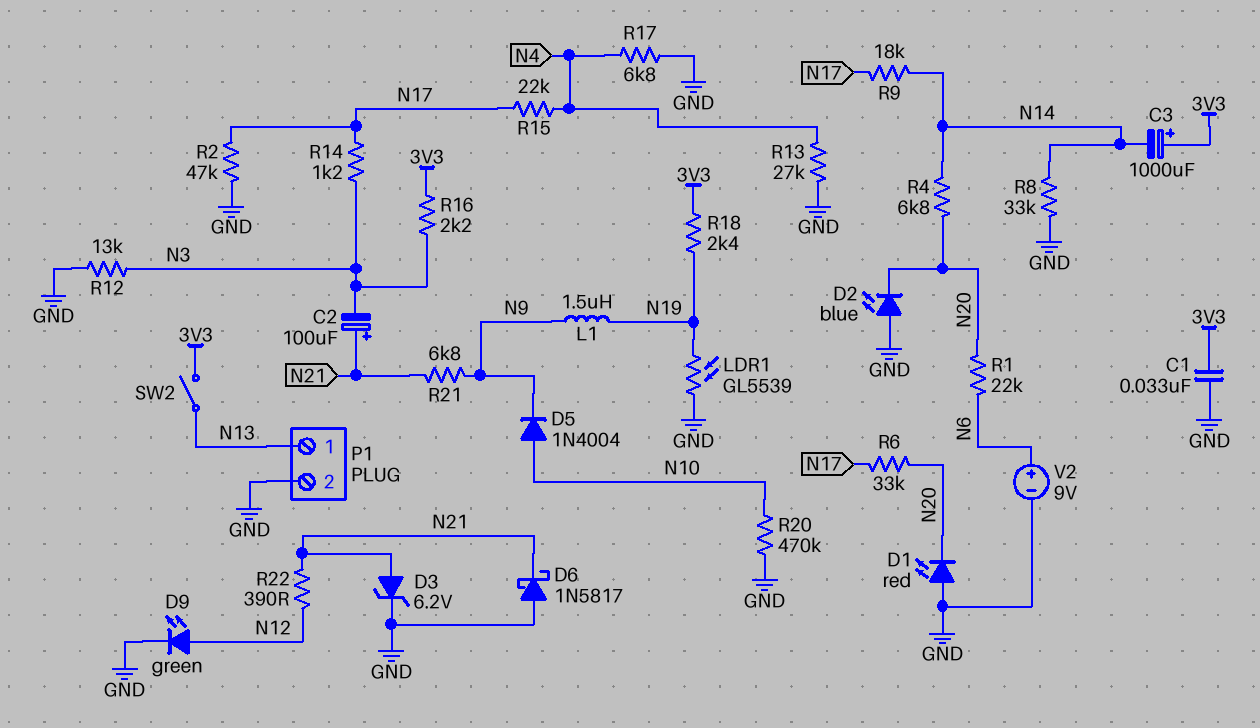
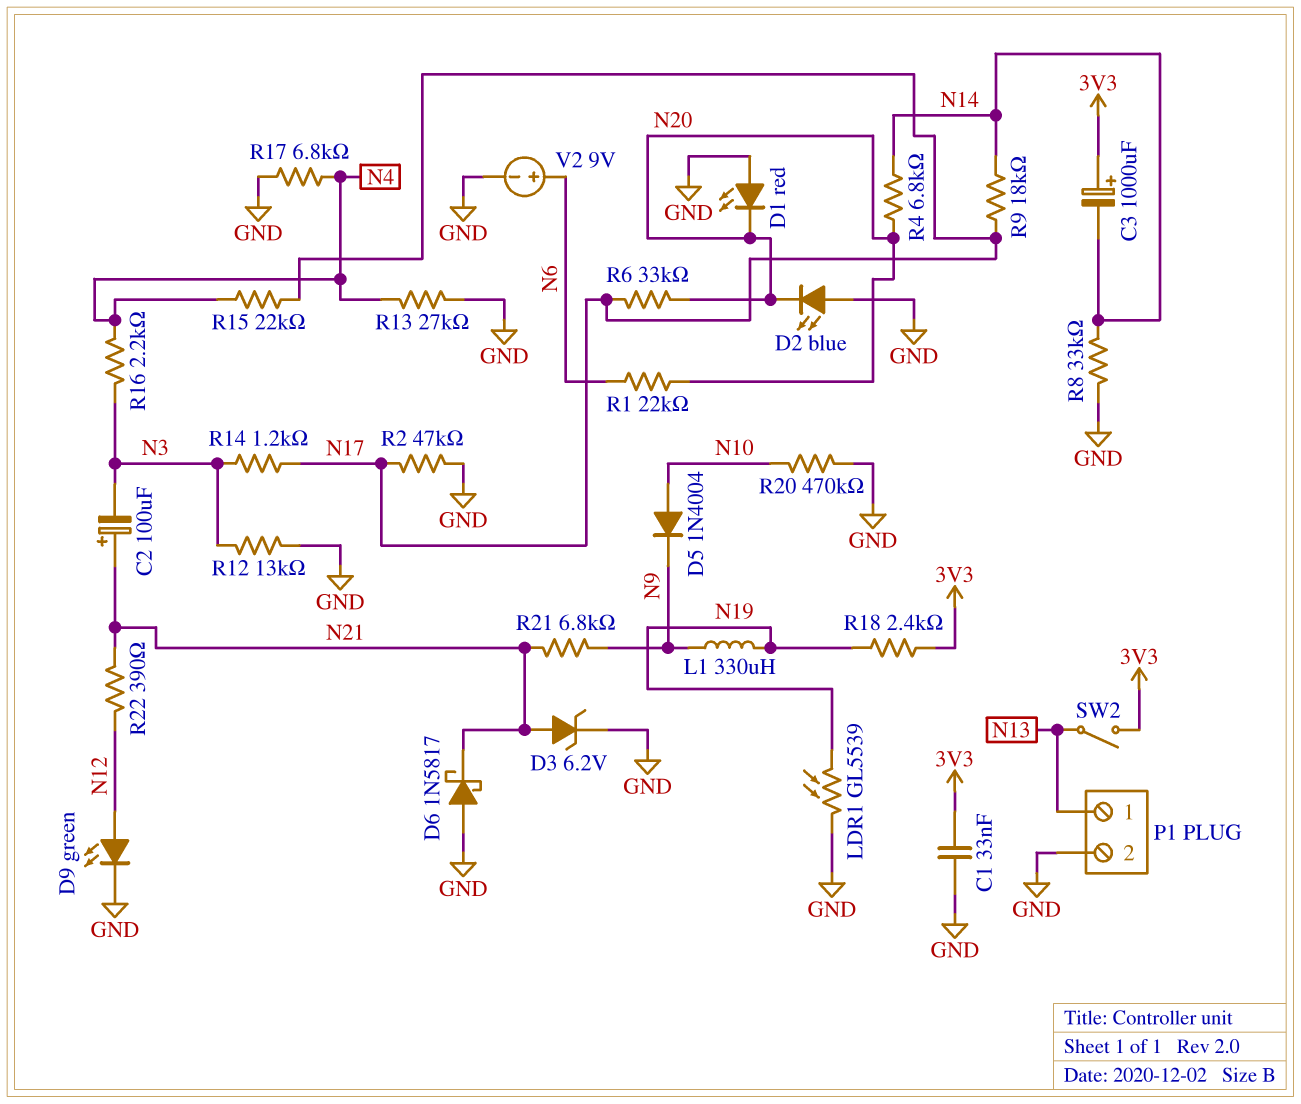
L1: 1.5uH (N9, N19) -> 330uH (N9, N19)
R16: 2.2k (3V3, N3) -> 2.2k (N3, N4)

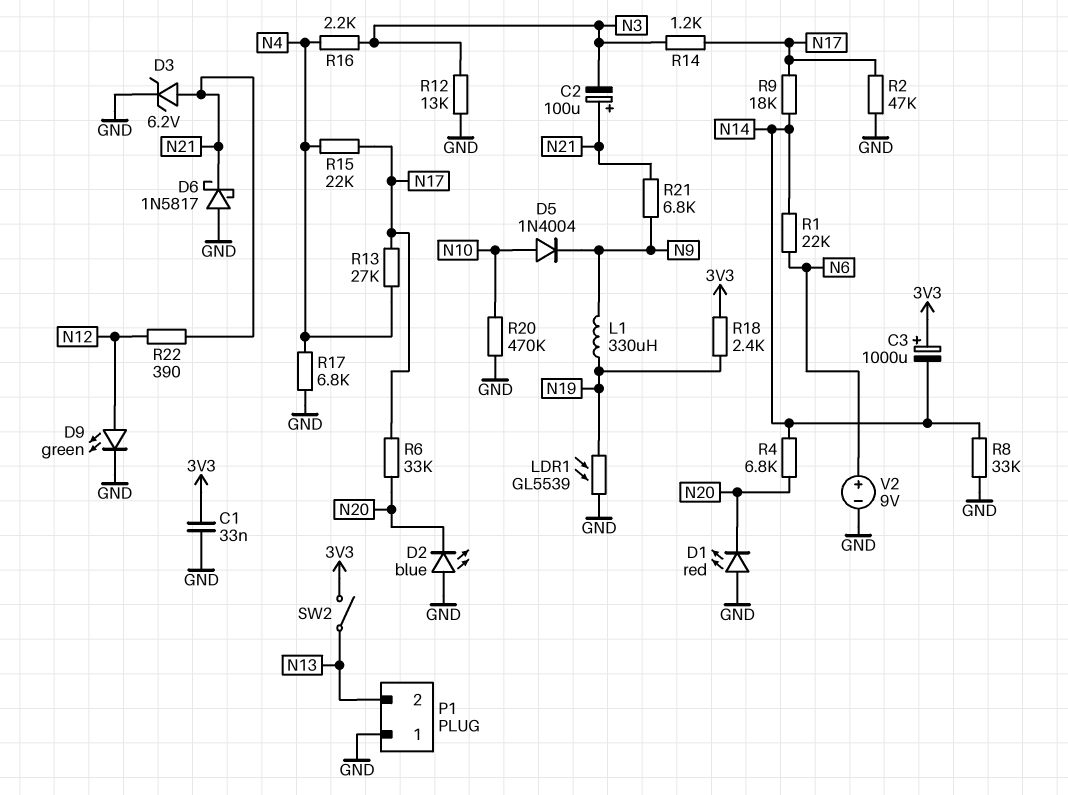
P1 pin 1: N13 -> GND
P1 pin 2: GND -> N13
R1: 22k (N6, N20) -> 22k (N6, N14)
R13: 27k (GND, N4) -> 27k (N4, N17)

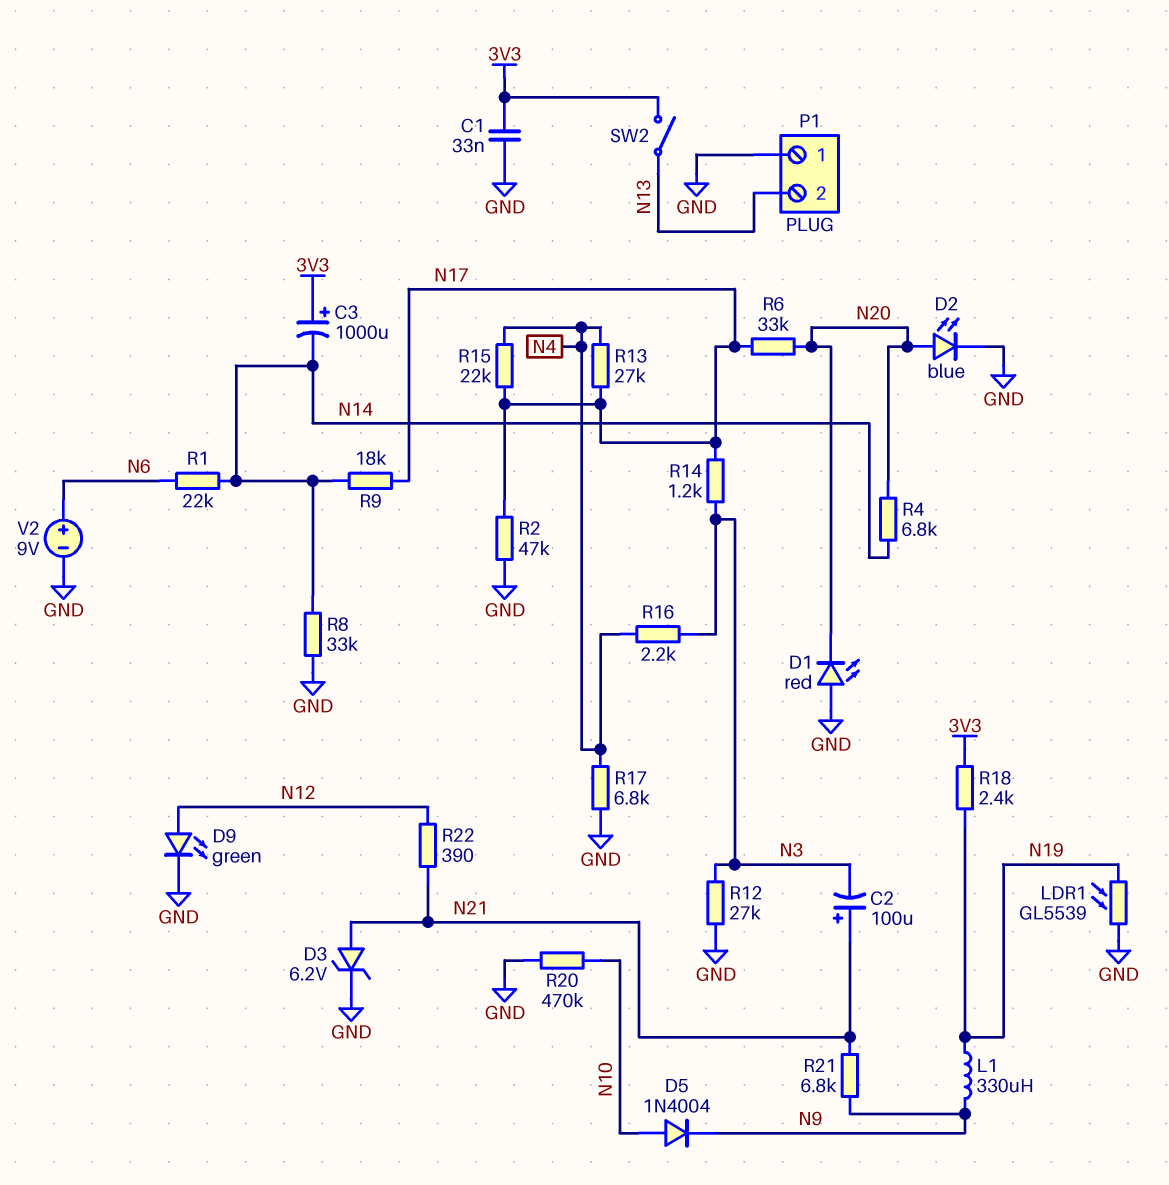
D2: LED blue (A GND, K N20) -> LED blue (A N20, K GND)
D6: schottky 1N5817 (A GND, K N21) -> none
R12: 13k (GND, N3) -> 27k (GND, N3)

